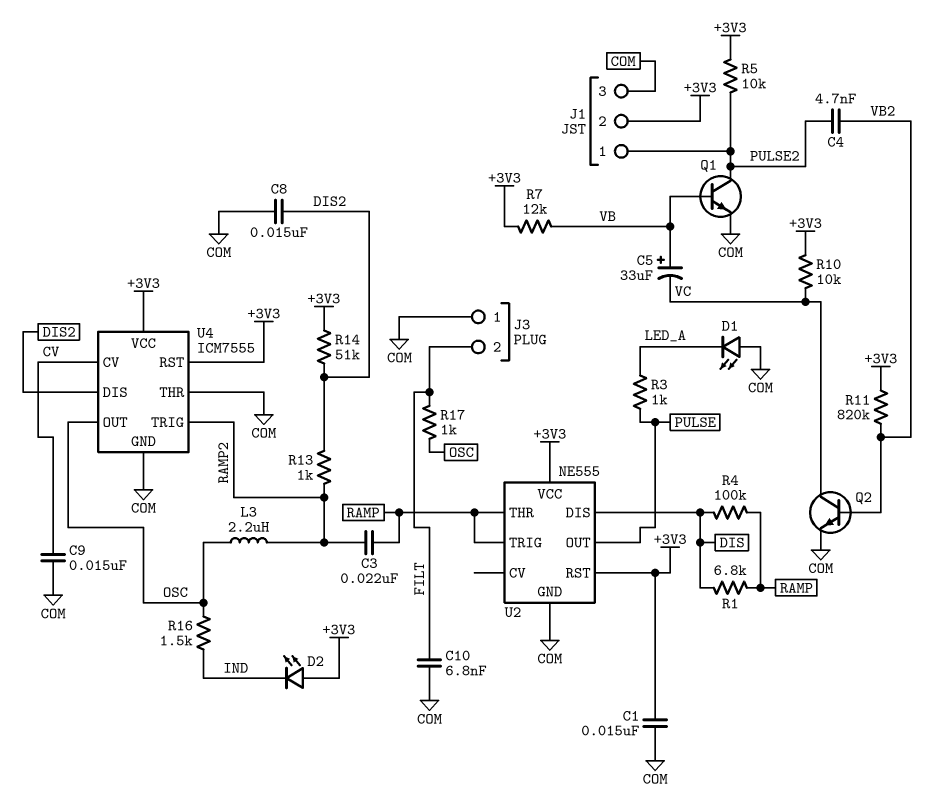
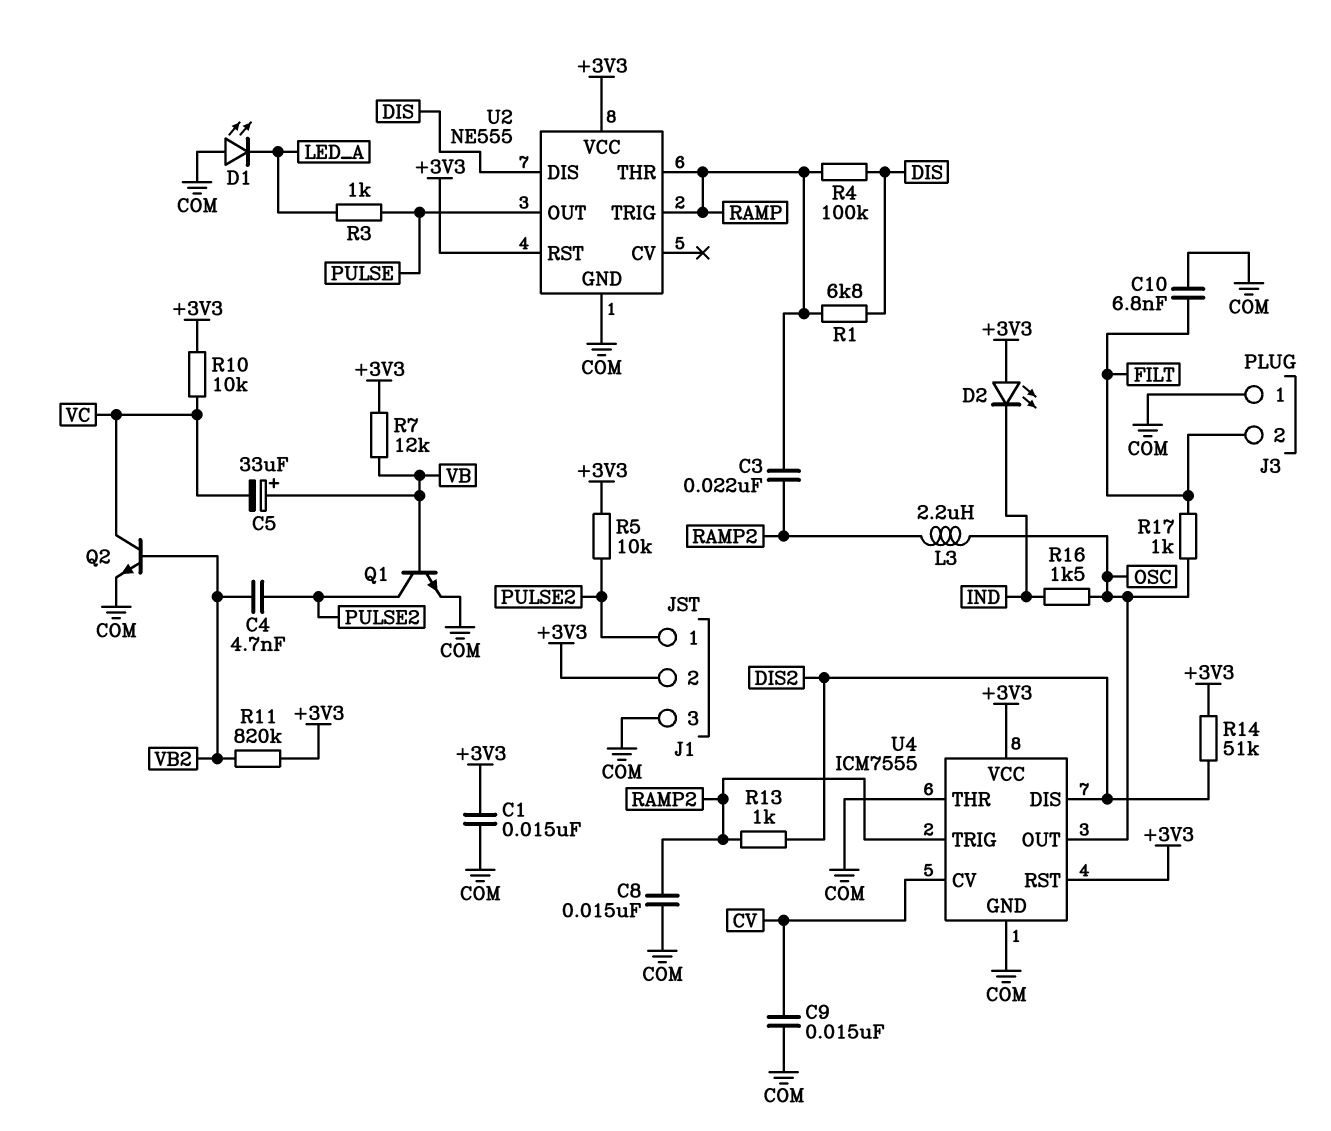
C8: 15nF (COM, DIS2) -> 15nF (COM, RAMP2)

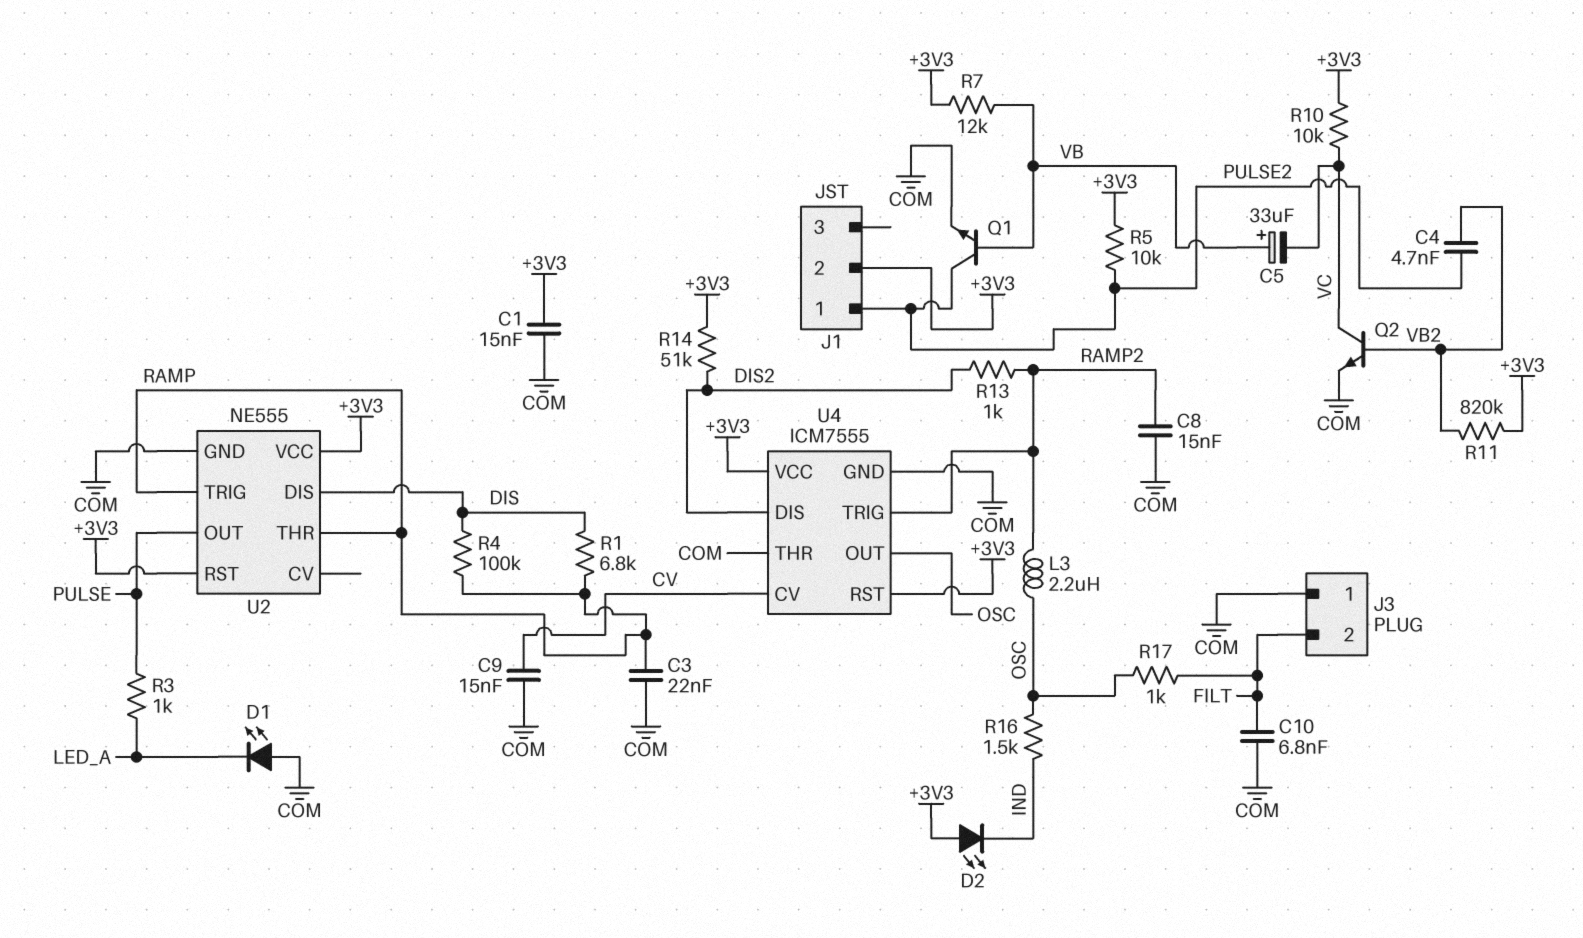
C3: 22nF (RAMP, RAMP2) -> 22nF (COM, RAMP)
J1 pin 3: COM -> none

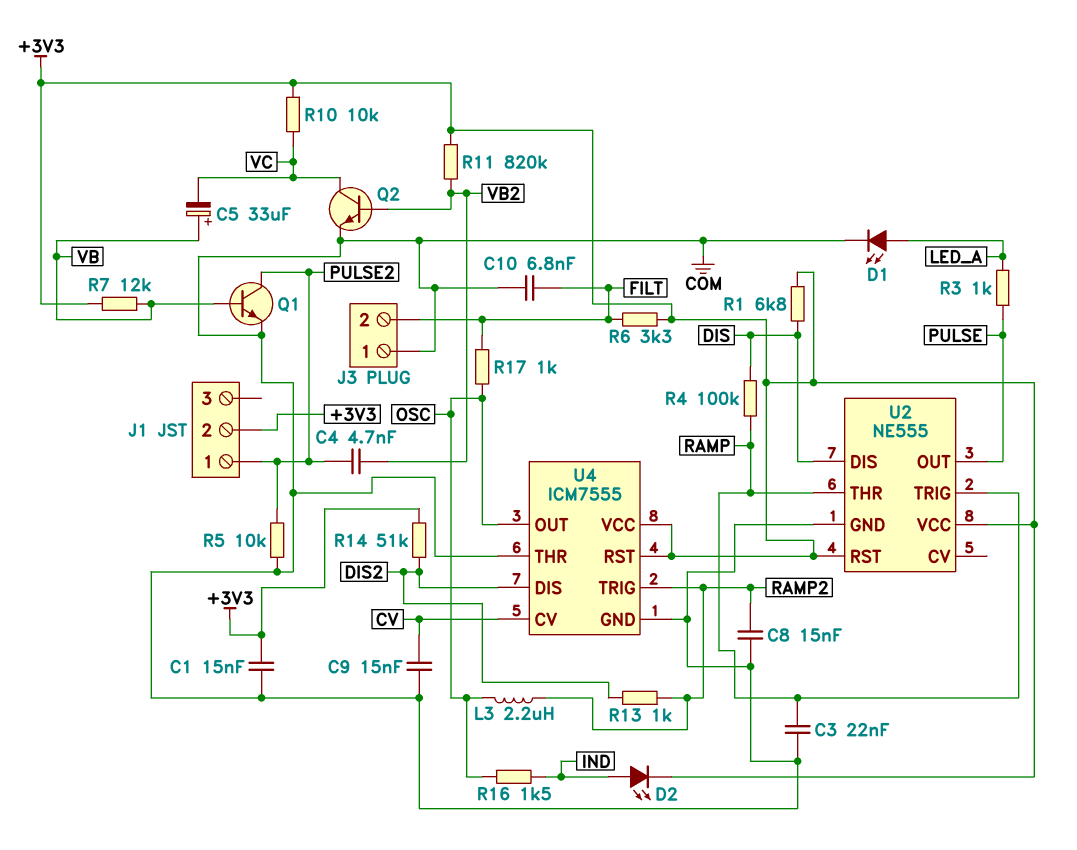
D1: LED (A COM, K LED_A) -> LED (A LED_A, K COM)
D2: LED (A +3V3, K IND) -> LED (A IND, K +3V3)
R1: 6.8k (DIS, RAMP) -> 6.8k (+3V3, DIS)
R5: 10k (+3V3, PULSE2) -> 10k (COM, PULSE2)
R6: none -> 3.3k (+3V3, FILT)

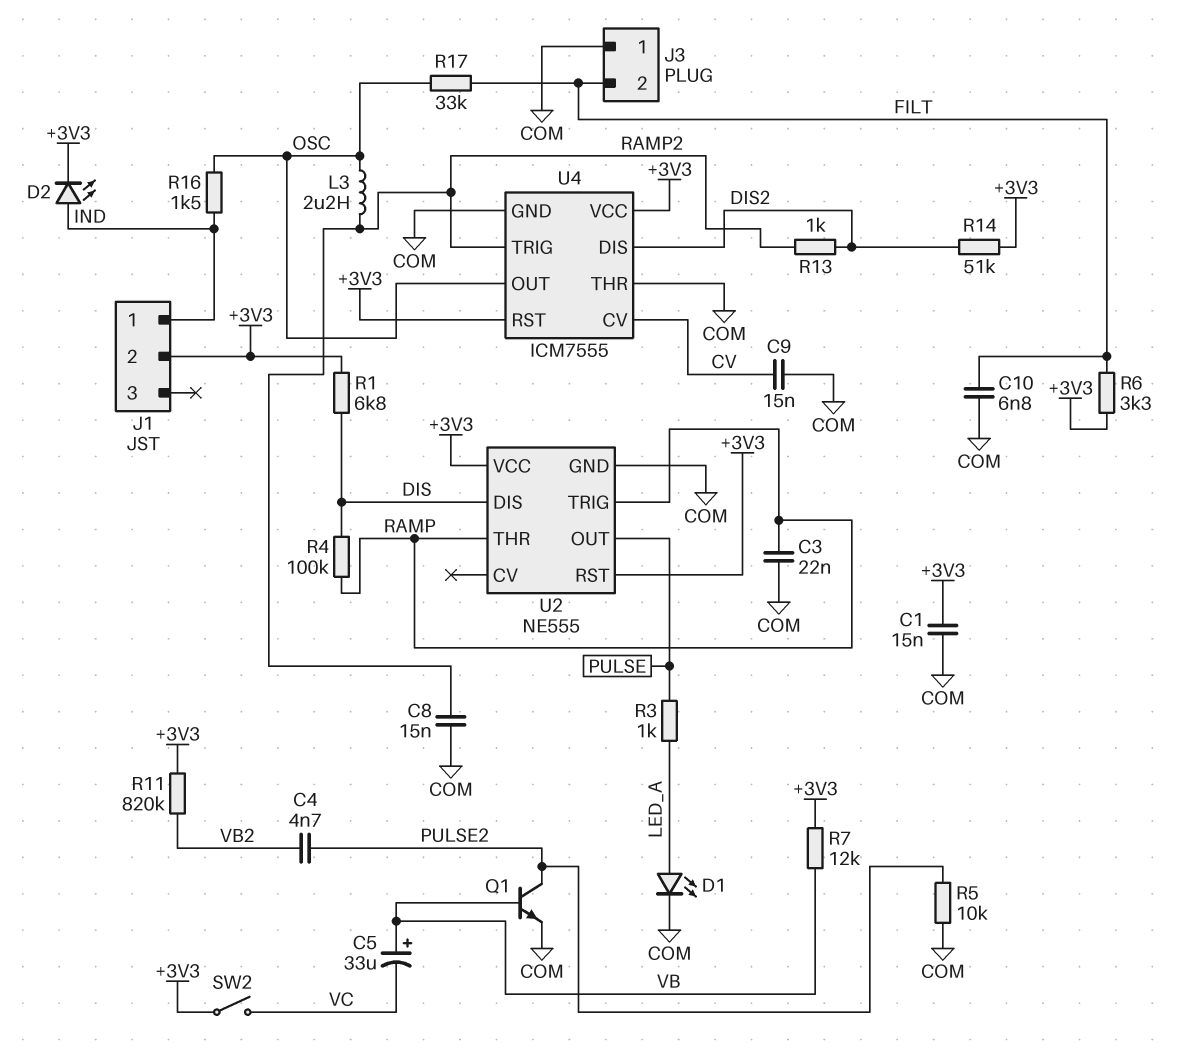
J1 pin 1: PULSE2 -> IND
Q2: NPN (B VB2, C VC, E COM) -> none
R10: 10k (+3V3, VC) -> none
R17: 1k (FILT, OSC) -> 33k (FILT, OSC)
SW2: none -> switch (+3V3, VC)

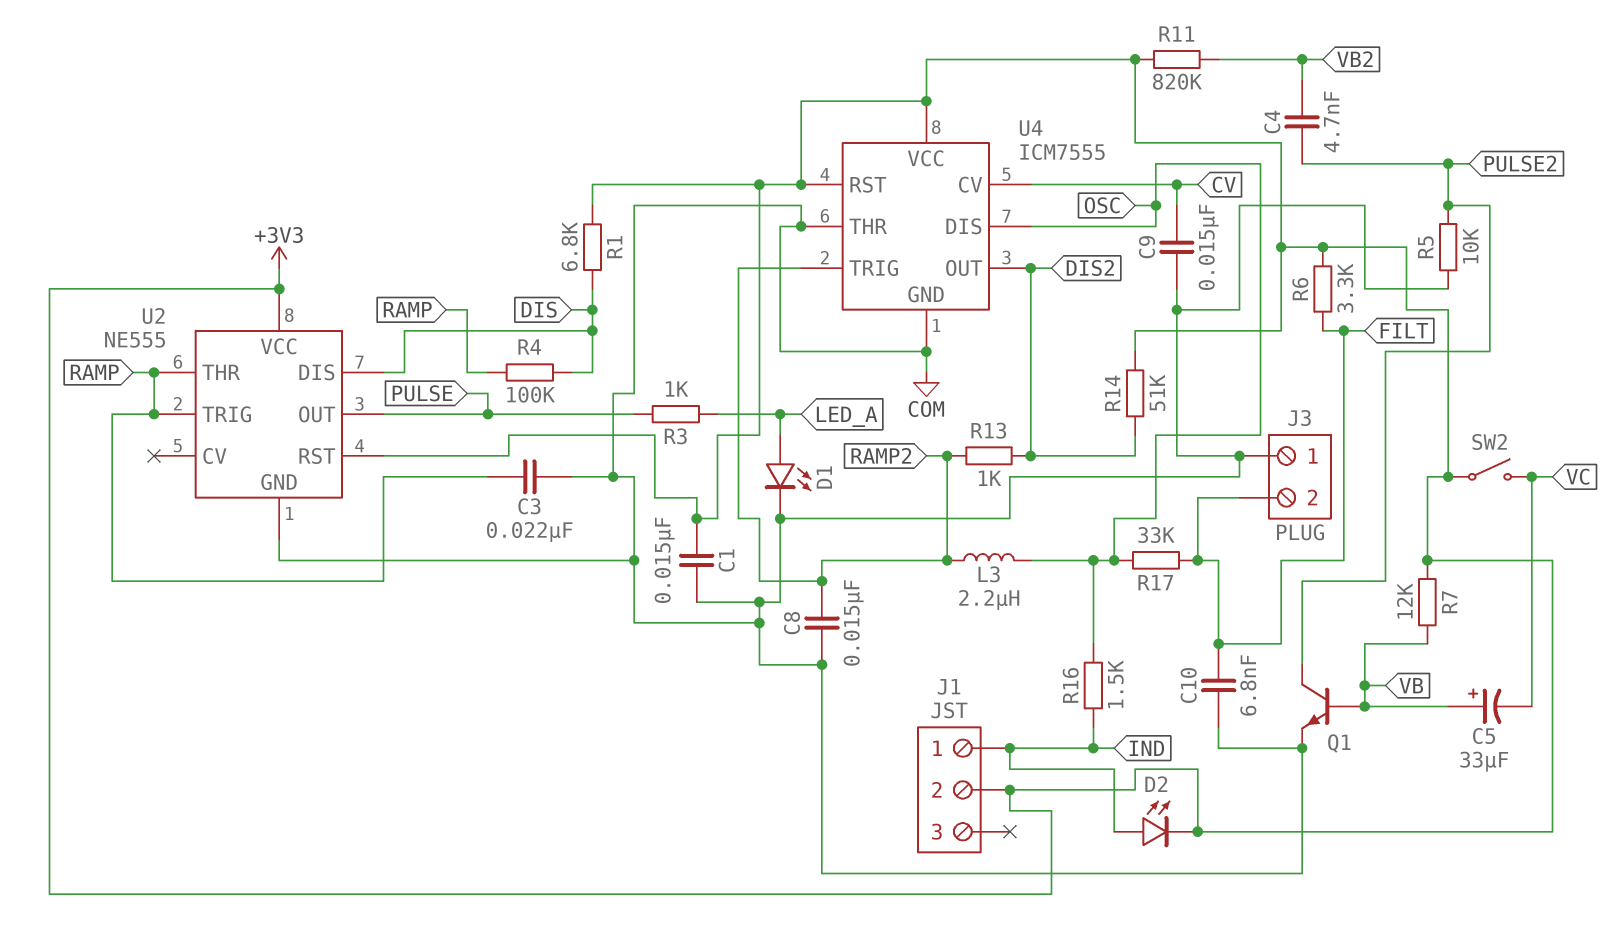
U4 pin DIS: DIS2 -> OSC
U4 pin OUT: OSC -> DIS2

